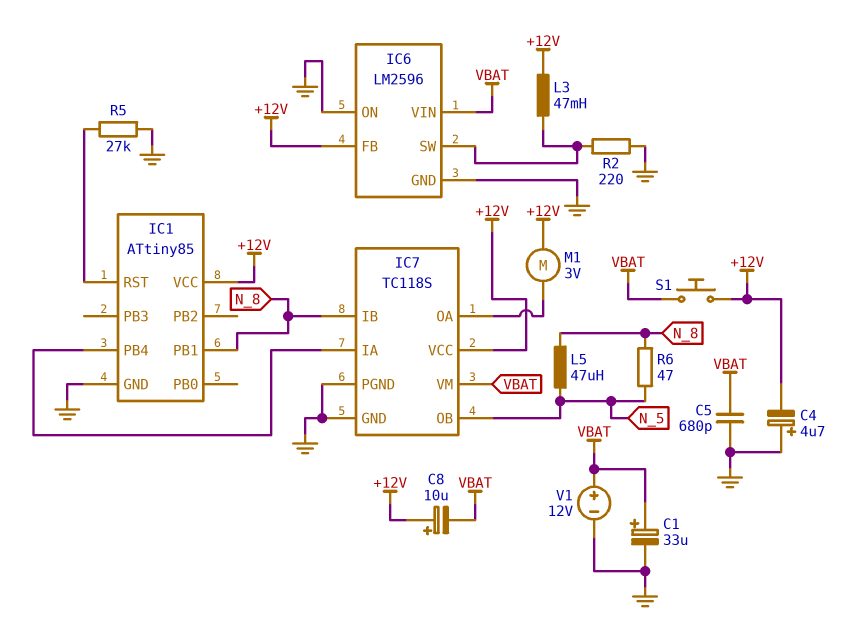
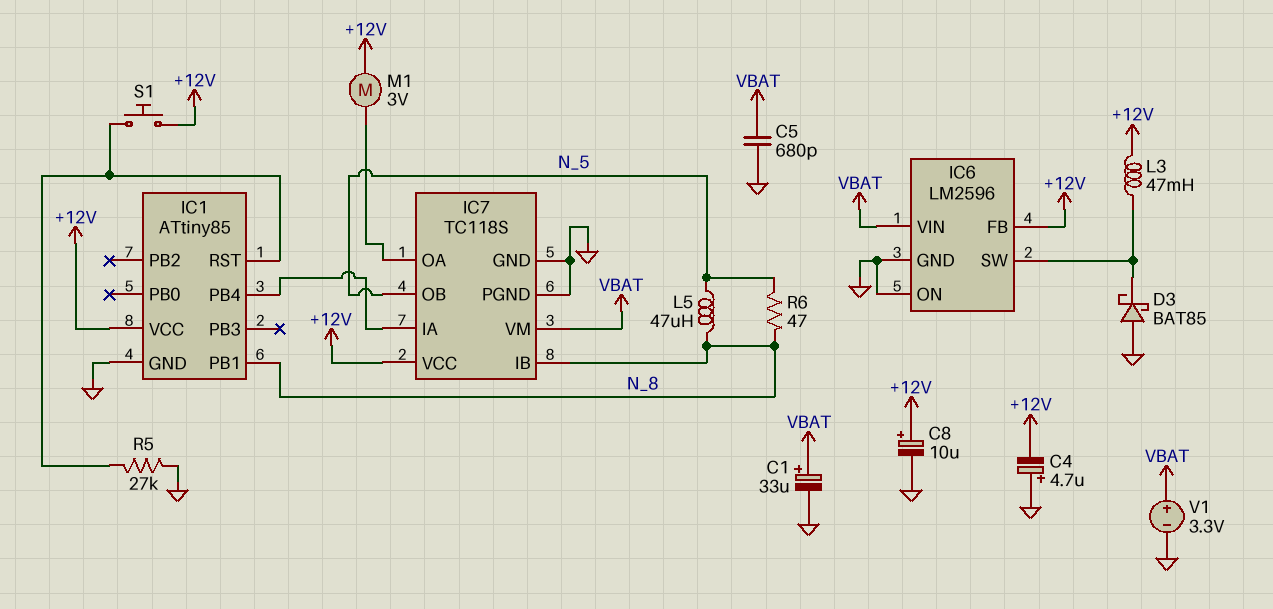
C8: 10uF (plus +12V, minus VBAT) -> 10uF (plus +12V, minus GND)
D3: none -> schottky BAT85 (A GND, K IC6/SW)
R2: 220 (GND, IC6/SW) -> none
S1: button (+12V, VBAT) -> button (+12V, IC1/RST)
V1: 12V (plus VBAT, minus GND) -> 3.3V (plus VBAT, minus GND)

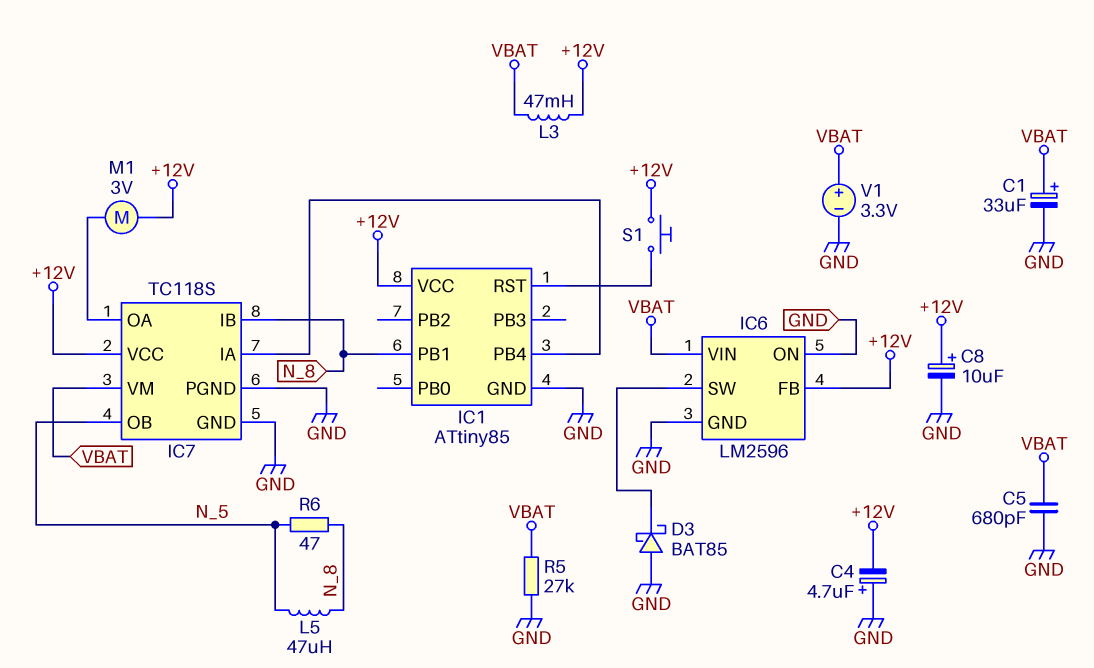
L3: 47mH (+12V, IC6/SW) -> 47mH (+12V, VBAT)
R5: 27k (GND, IC1/RST) -> 27k (GND, VBAT)

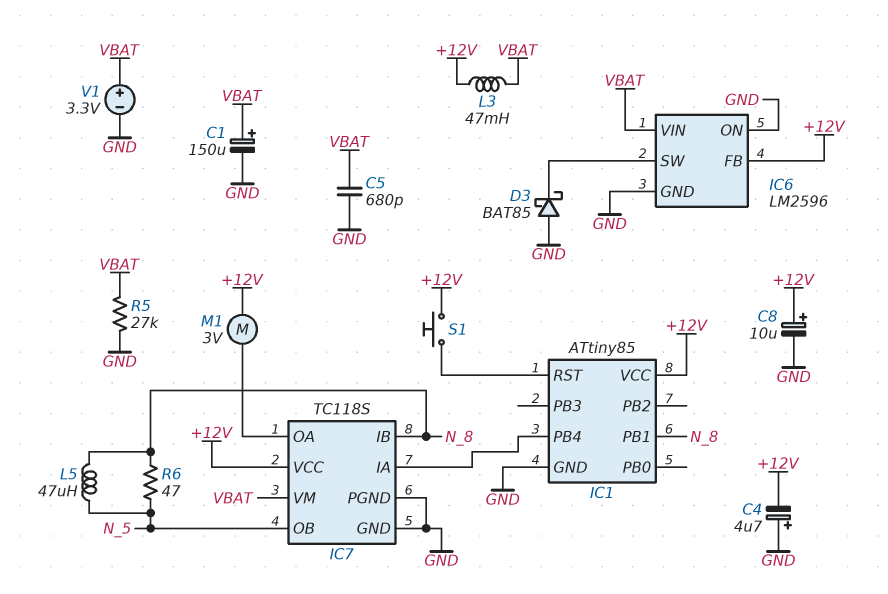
C1: 33uF (plus VBAT, minus GND) -> 150uF (plus VBAT, minus GND)

